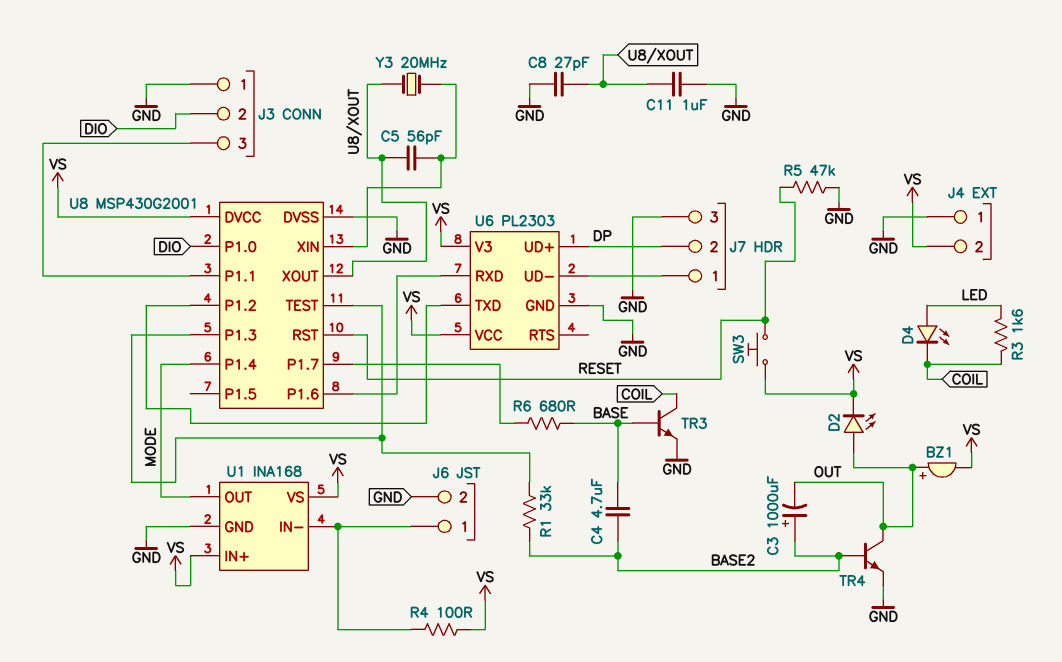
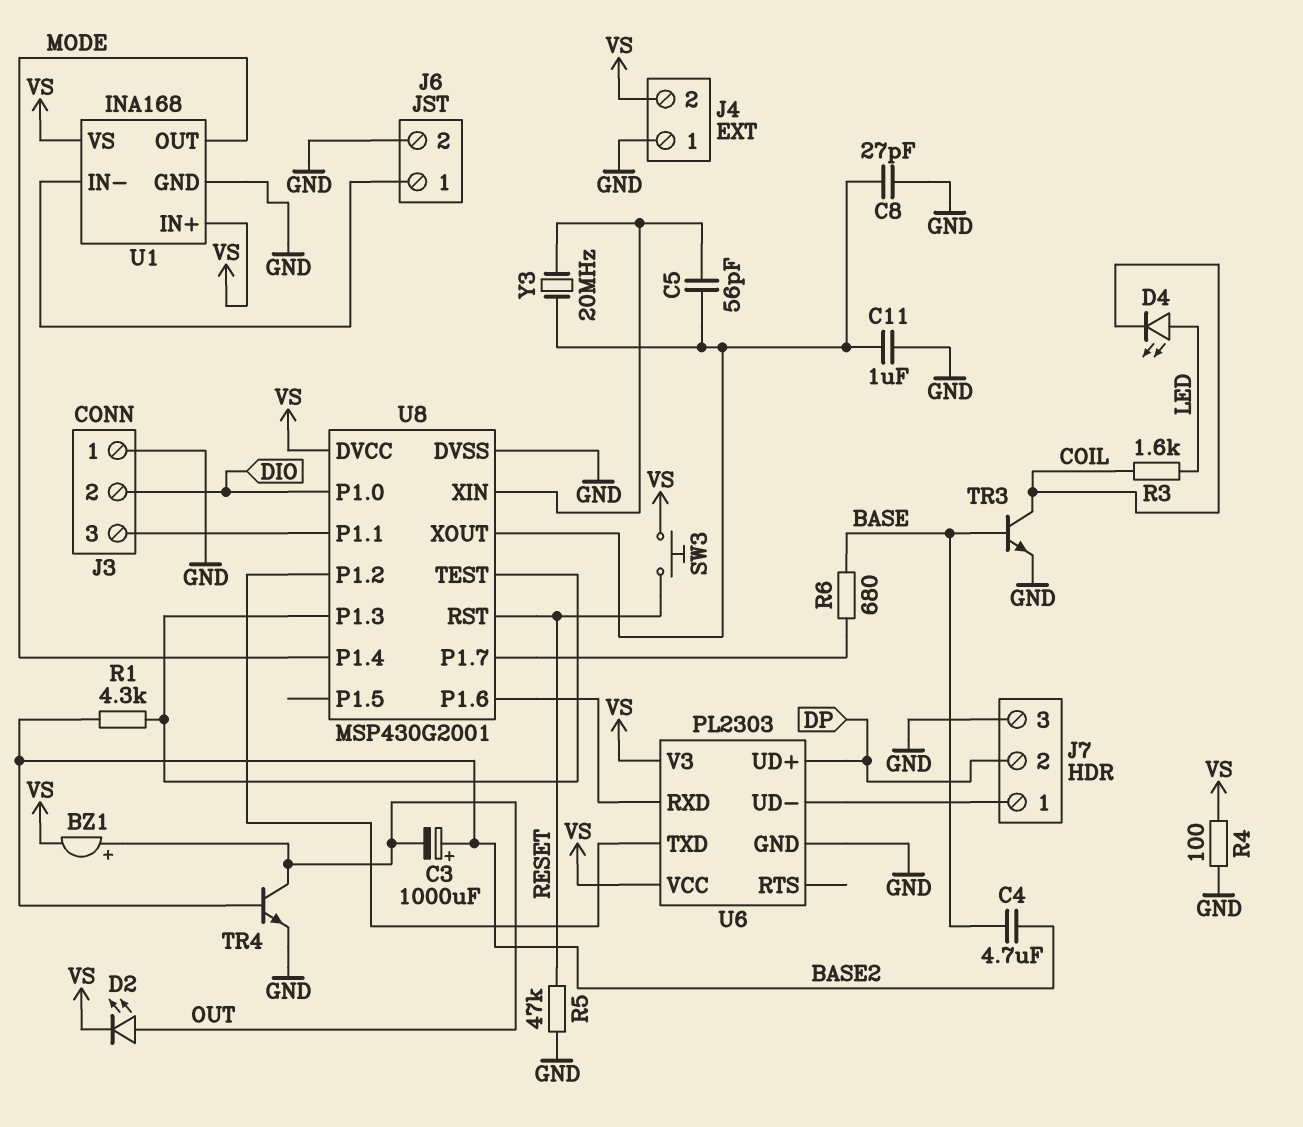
R1: 33k (BASE2, U8/P1.3) -> 4.3k (BASE2, U8/P1.3)
R4: 100 (J6/1, VS) -> 100 (GND, VS)

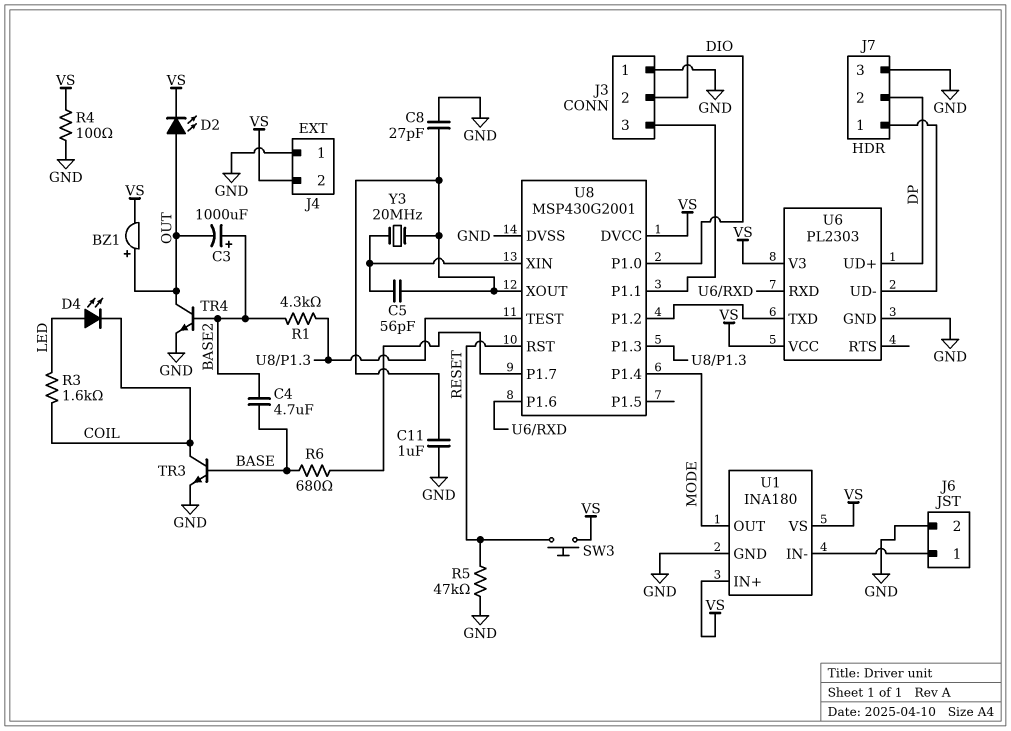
U1: INA168 -> INA180

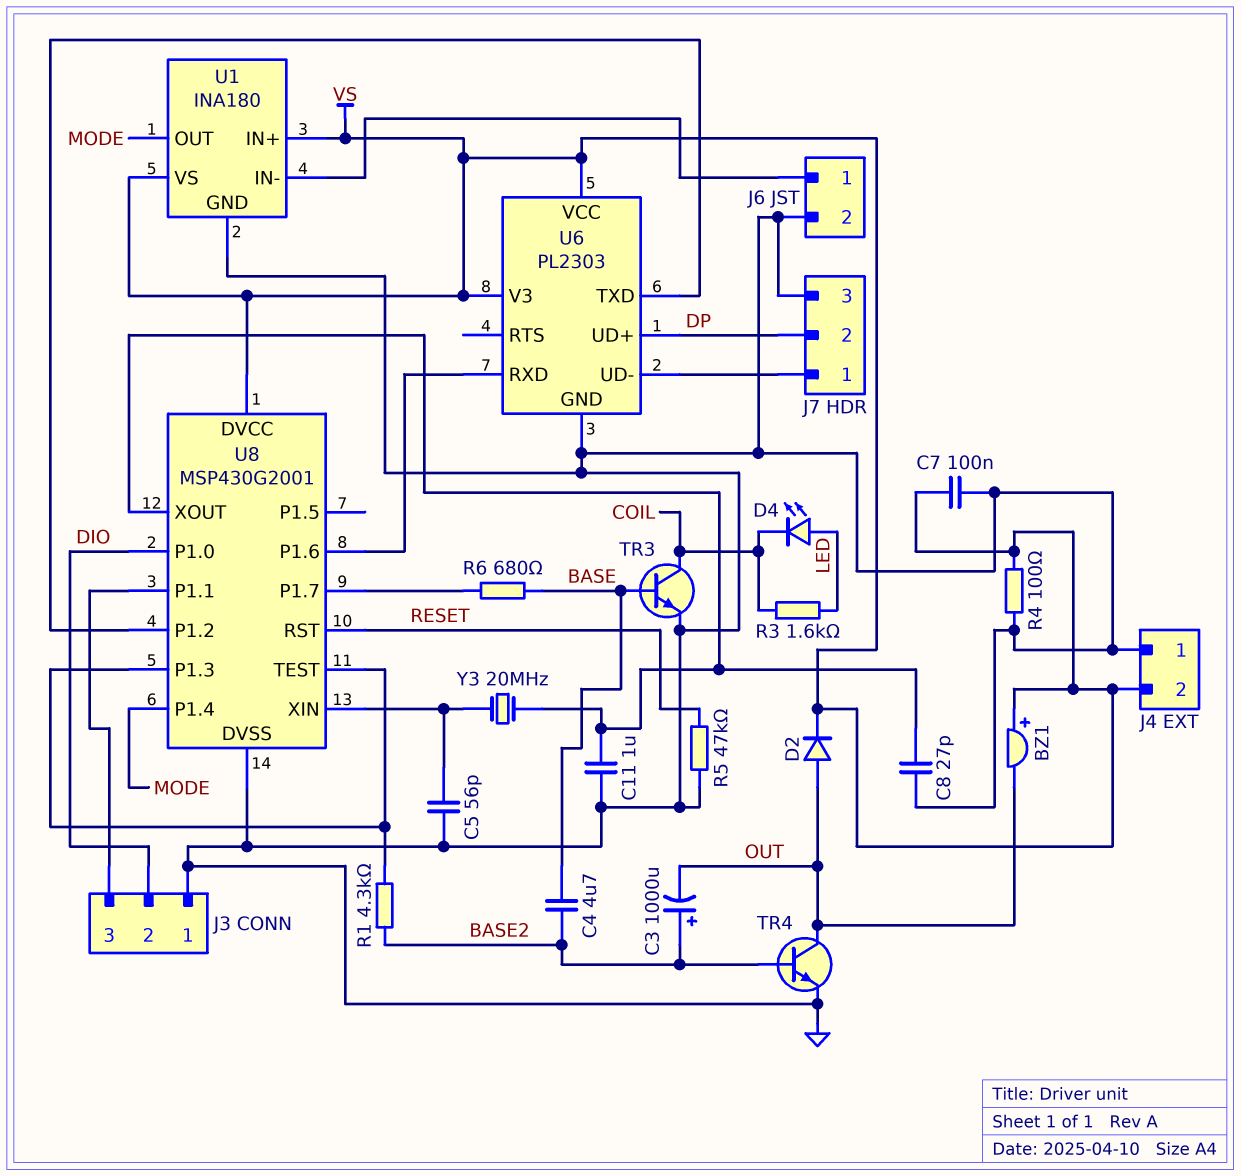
BZ1: buzzer (plus OUT, minus VS) -> buzzer (plus VS, minus OUT)
C5: 56pF (U8/XIN, U8/XOUT) -> 56pF (GND, U8/XIN)
C7: none -> 100nF (GND, VS)
D2: LED (A OUT, K VS) -> diode (A OUT, K VS)
SW3: button (RESET, VS) -> none

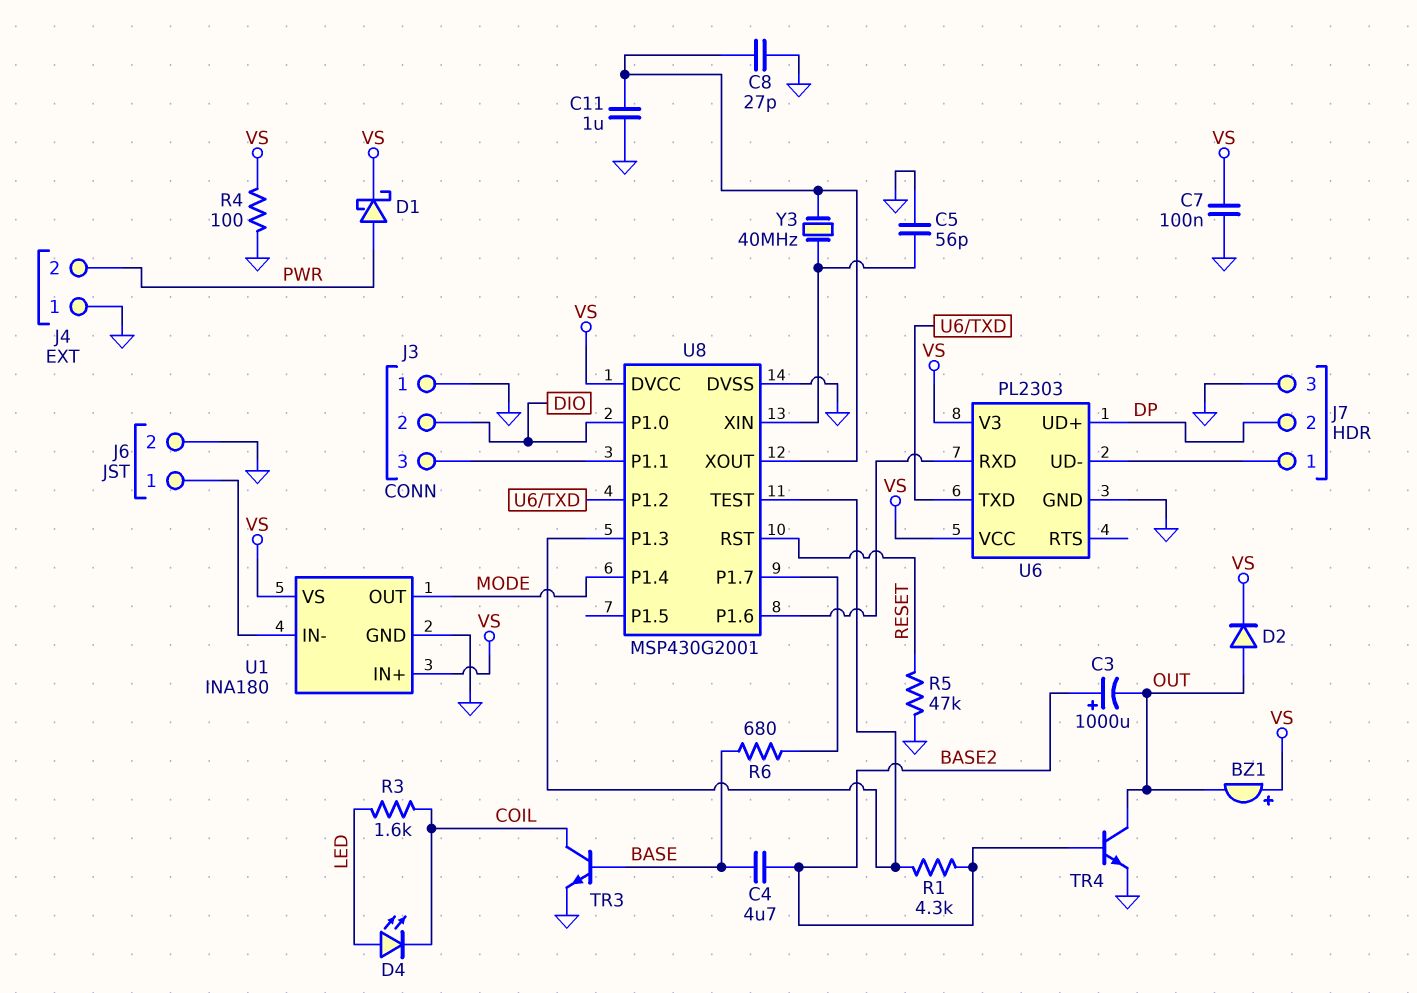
D1: none -> schottky (A PWR, K VS)
J4 pin 2: VS -> PWR
Y3: 20MHz (U8/XIN, U8/XOUT) -> 40MHz (U8/XIN, U8/XOUT)

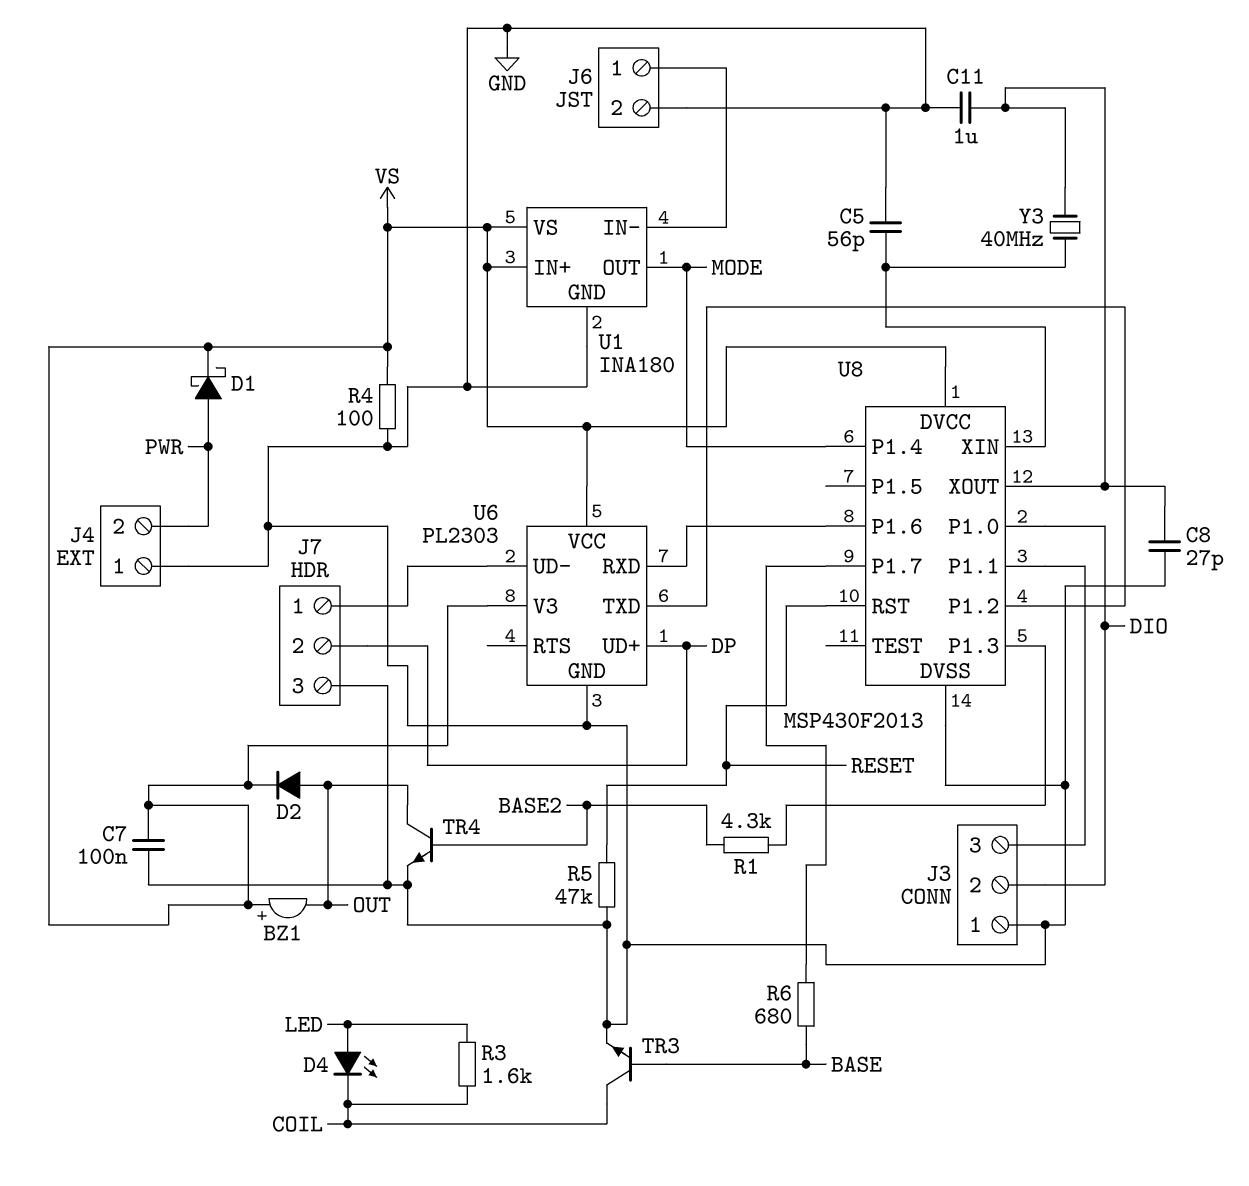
C3: 1000uF (plus BASE2, minus OUT) -> none
C4: 4.7uF (BASE, BASE2) -> none
U8: MSP430G2001 -> MSP430F2013
U8 pin TEST: U8/P1.3 -> none

